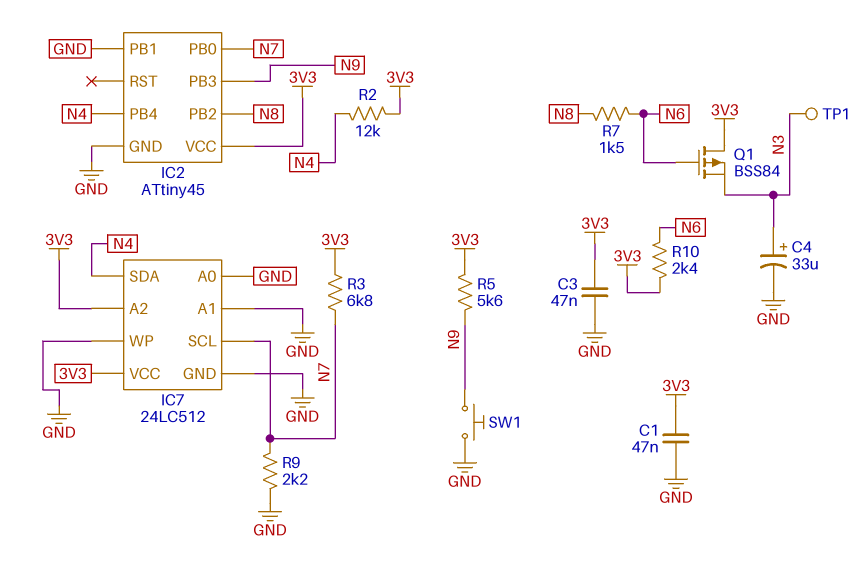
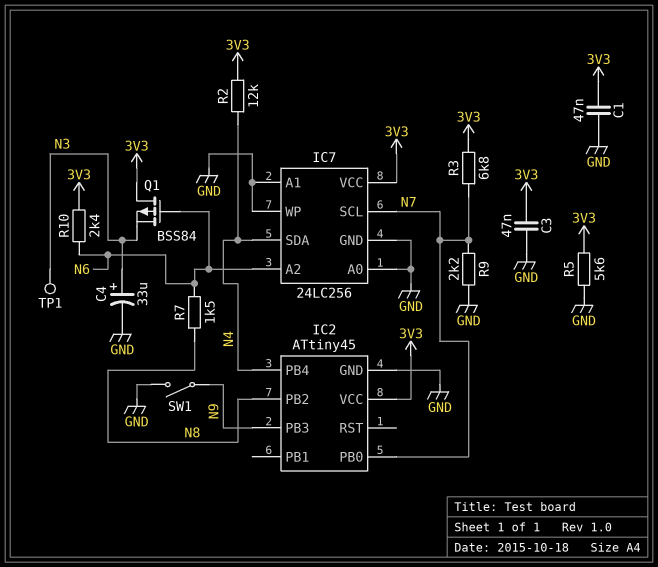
IC2 pin PB1: GND -> none
IC7: 24LC512 -> 24LC256
IC7 pin A2: 3V3 -> N6
R5: 5.6k (3V3, N9) -> 5.6k (3V3, GND)
SW1: button (GND, N9) -> switch (GND, N9)

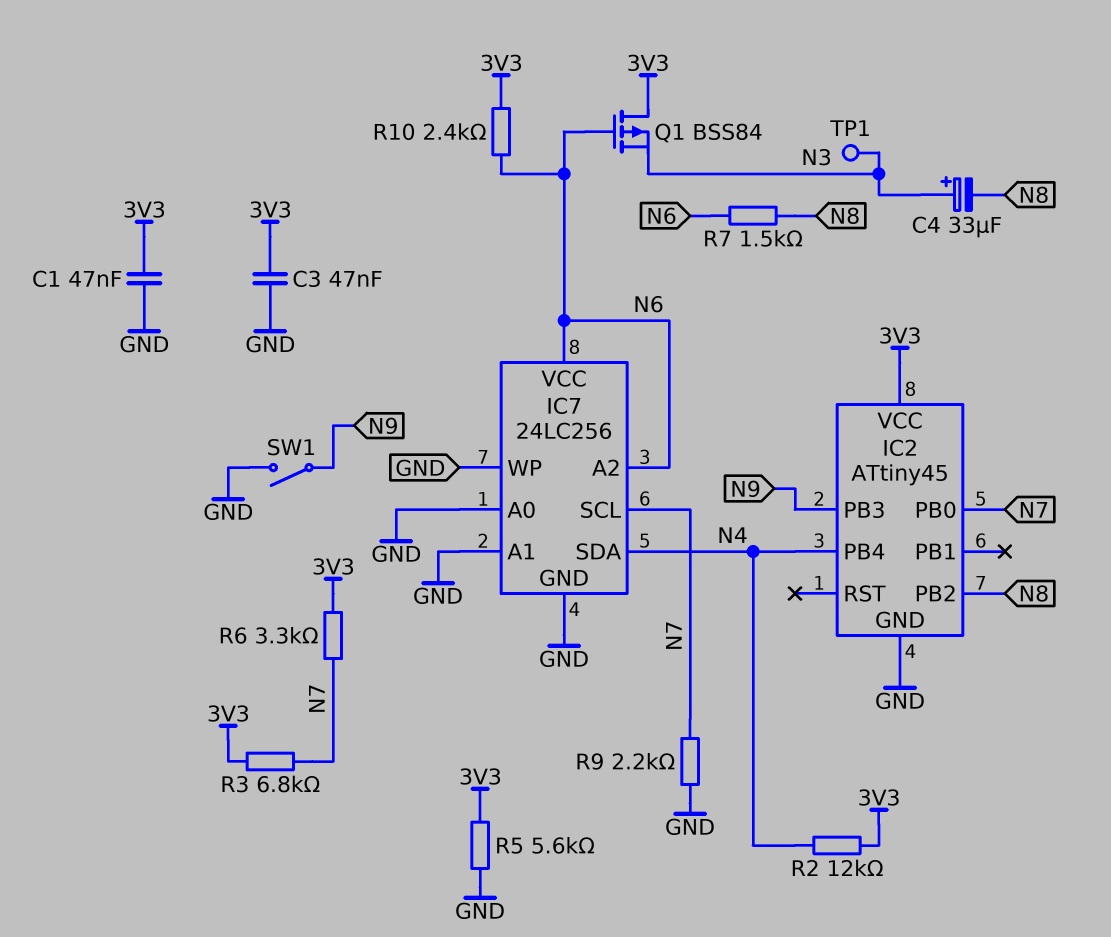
C4: 33uF (plus N3, minus GND) -> 33uF (plus N3, minus N8)
IC7 pin VCC: 3V3 -> N6
R6: none -> 3.3k (3V3, N7)

